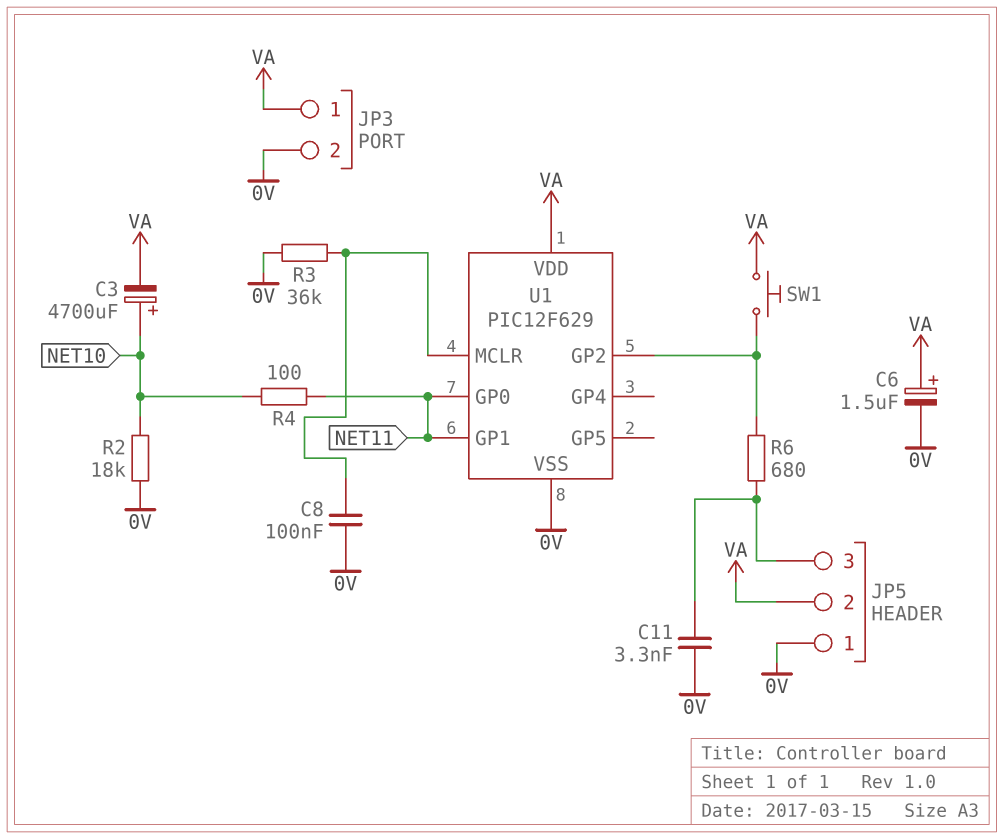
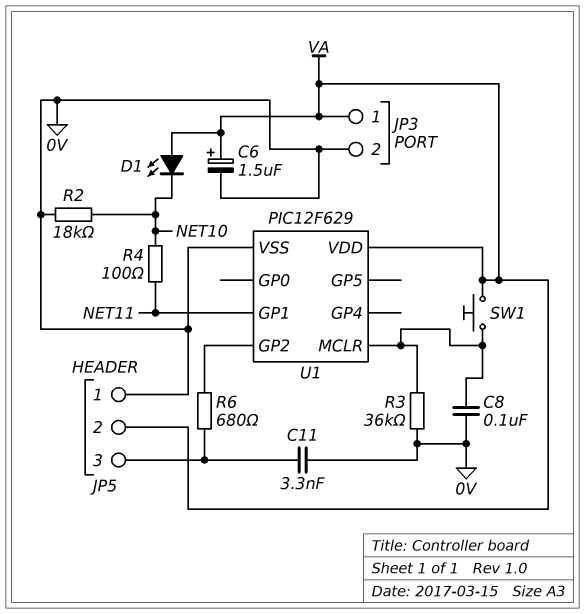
C3: 4700uF (plus NET10, minus VA) -> none
D1: none -> LED (A VA, K NET10)
SW1: button (U1/GP2, VA) -> button (U1/MCLR, VA)
U1 pin GP0: NET11 -> none

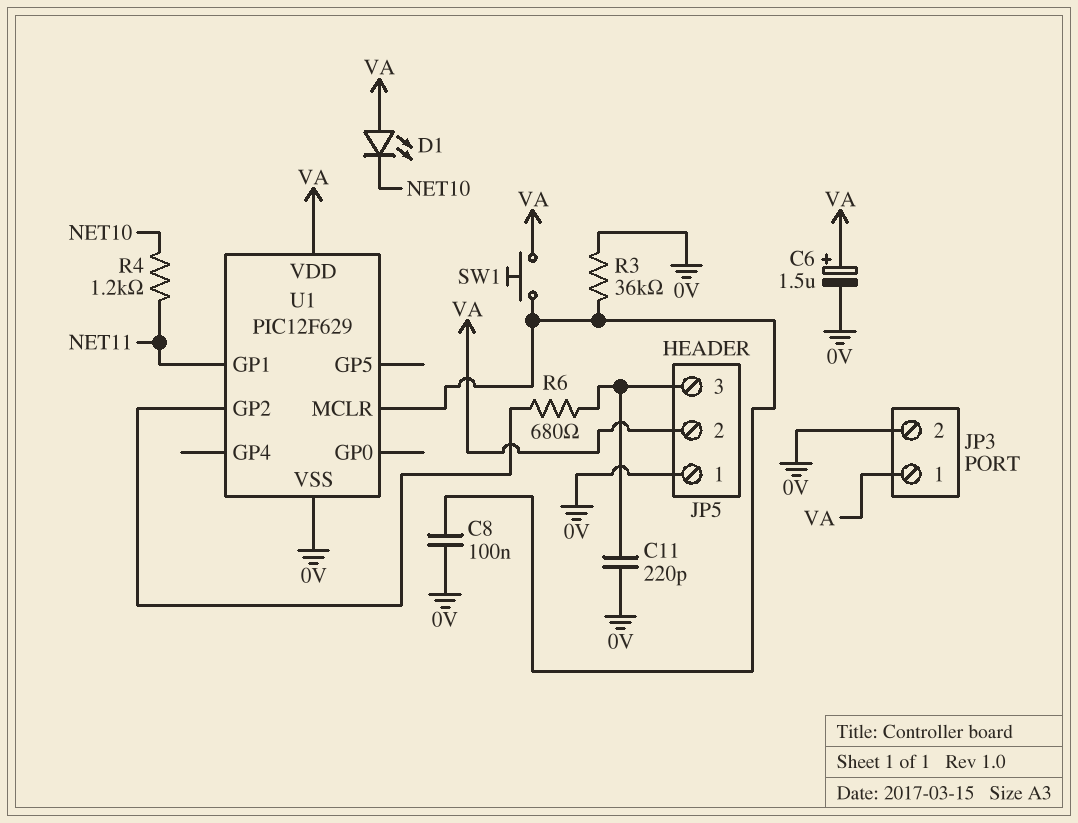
C11: 3.3nF (0V, JP5/3) -> 220pF (0V, JP5/3)
R2: 18k (0V, NET10) -> none
R4: 100 (NET10, NET11) -> 1.2k (NET10, NET11)

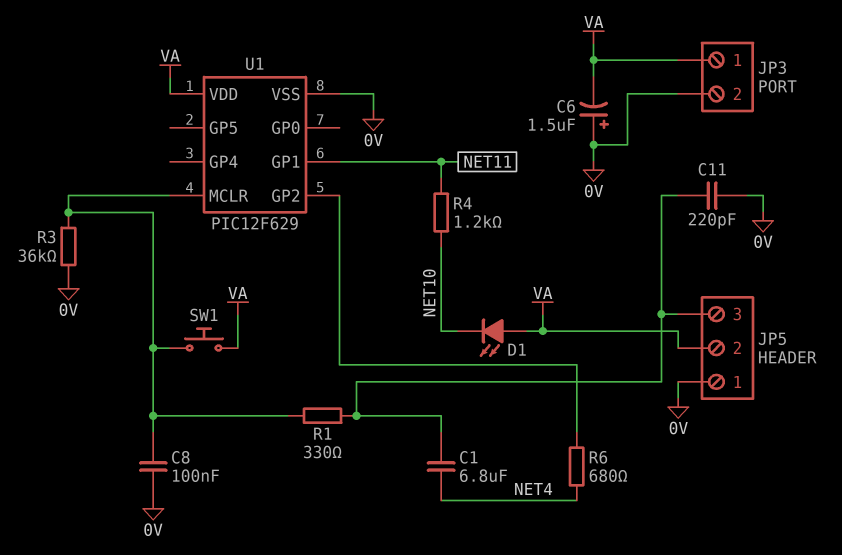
C1: none -> 6.8uF (JP5/3, NET4)
C6: 1.5uF (plus VA, minus 0V) -> 1.5uF (plus 0V, minus VA)
R1: none -> 330 (JP5/3, U1/MCLR)
R6: 680 (JP5/3, U1/GP2) -> 680 (NET4, U1/GP2)

